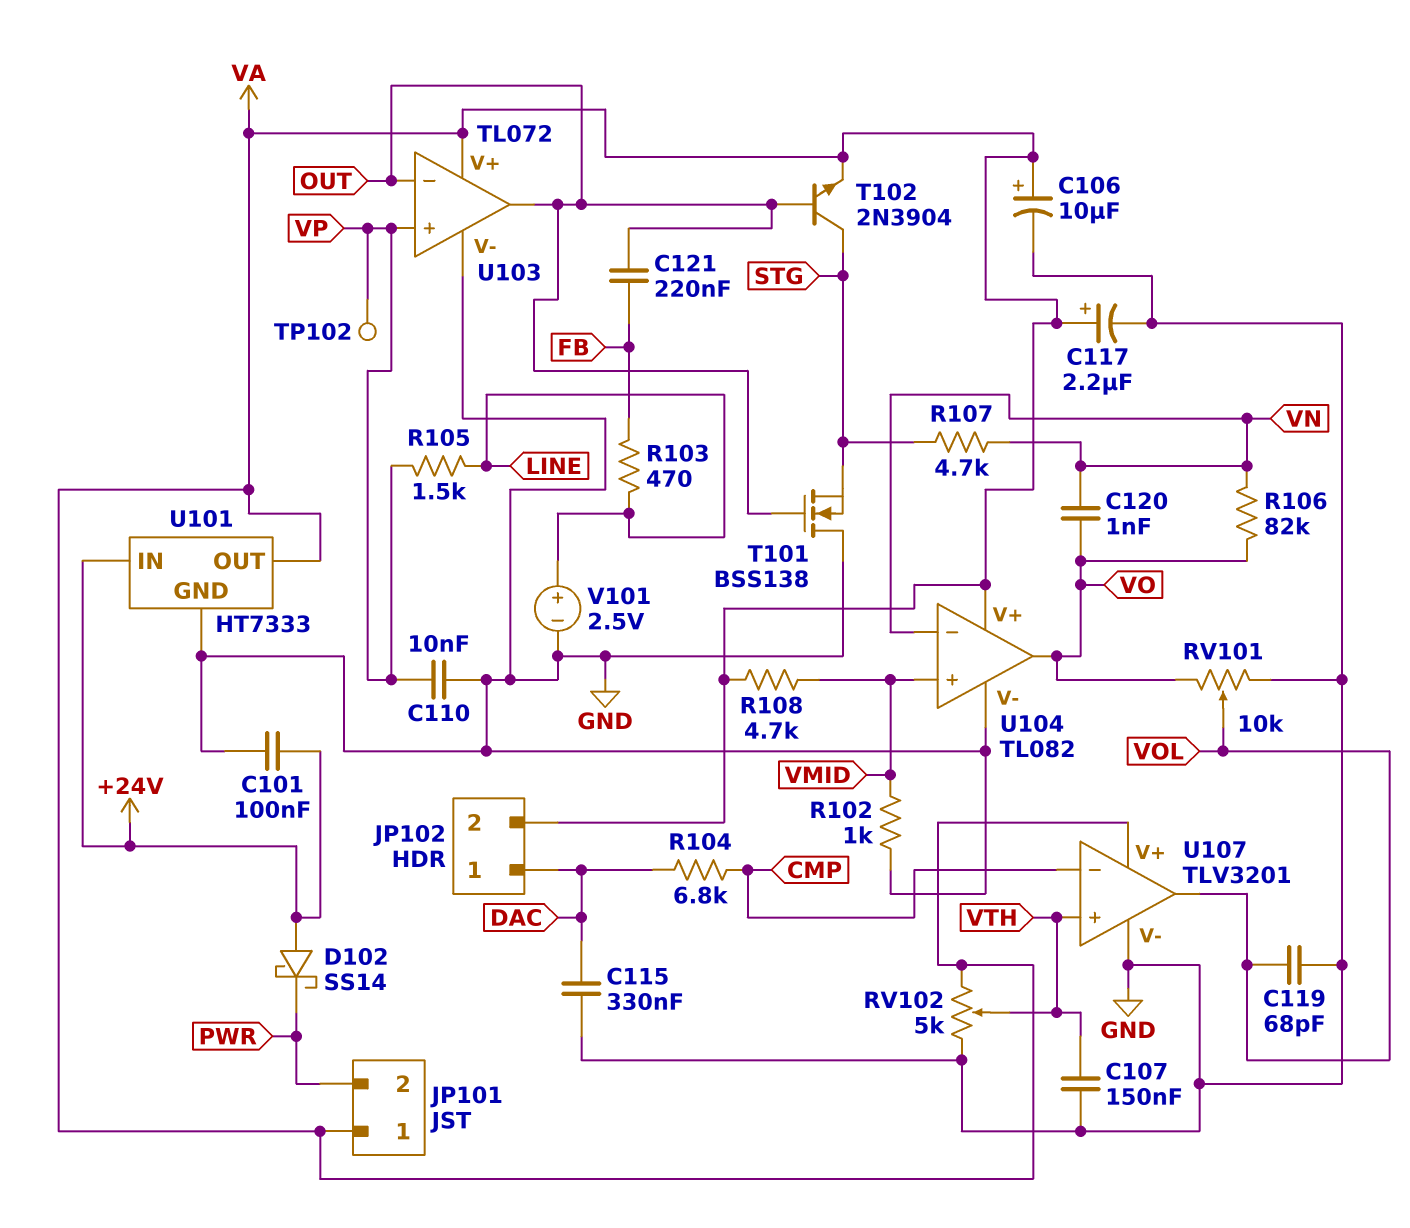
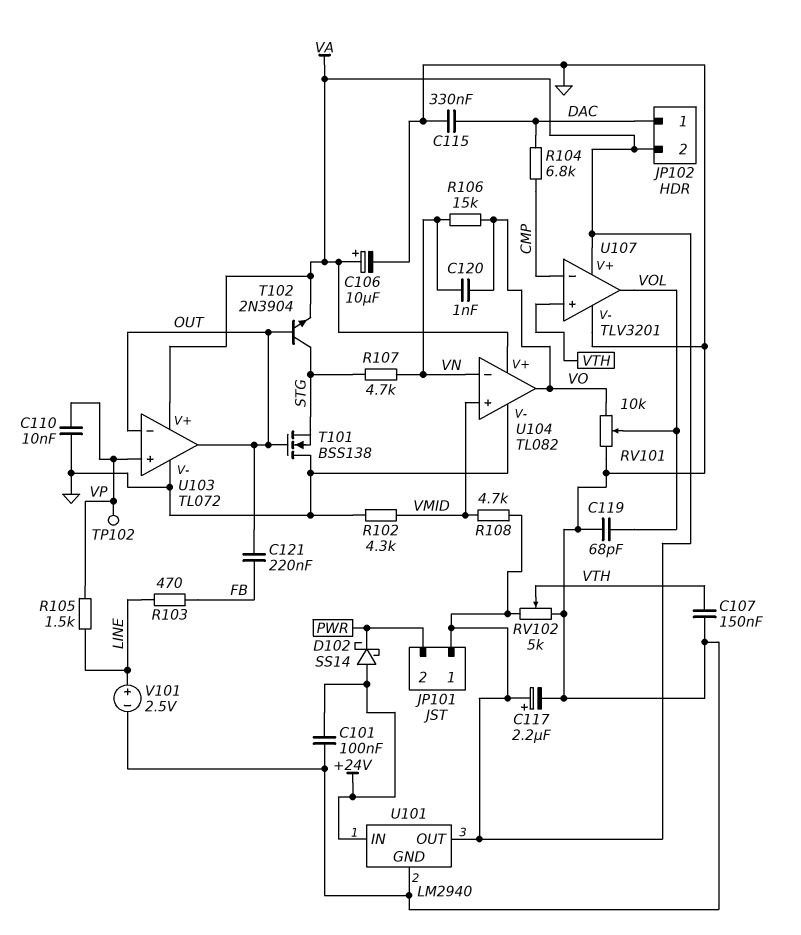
R102: 1k (GND, VMID) -> 4.3k (GND, VMID)
R106: 82k (VN, VO) -> 15k (VN, VO)
U101: HT7333 -> LM2940

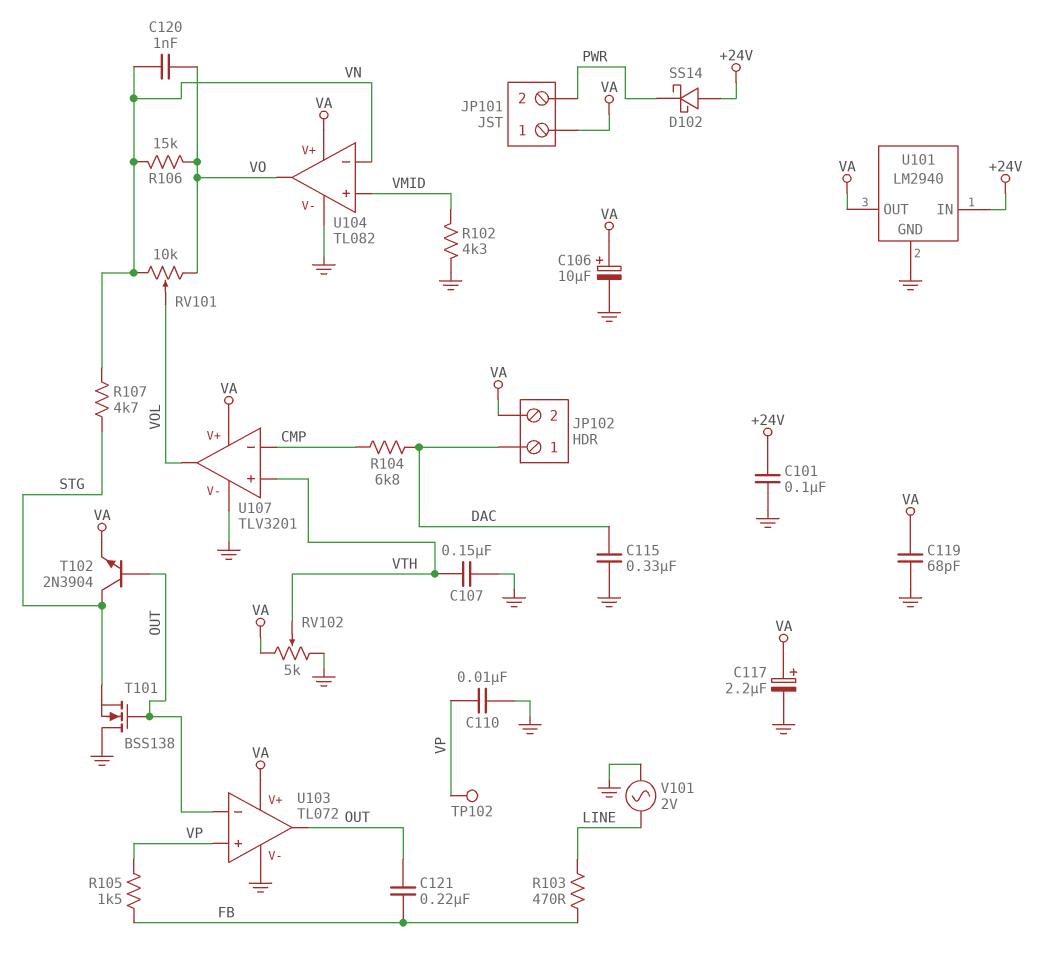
C119: 68pF (GND, VOL) -> 68pF (GND, VA)
R105: 1.5k (LINE, VP) -> 1.5k (FB, VP)
R108: 4.7k (VA, VMID) -> none
RV101: 10k (GND, VO, wiper VOL) -> 10k (VN, VO, wiper VOL)
V101: 2.5V (plus LINE, minus GND) -> AC 2V (GND, LINE)

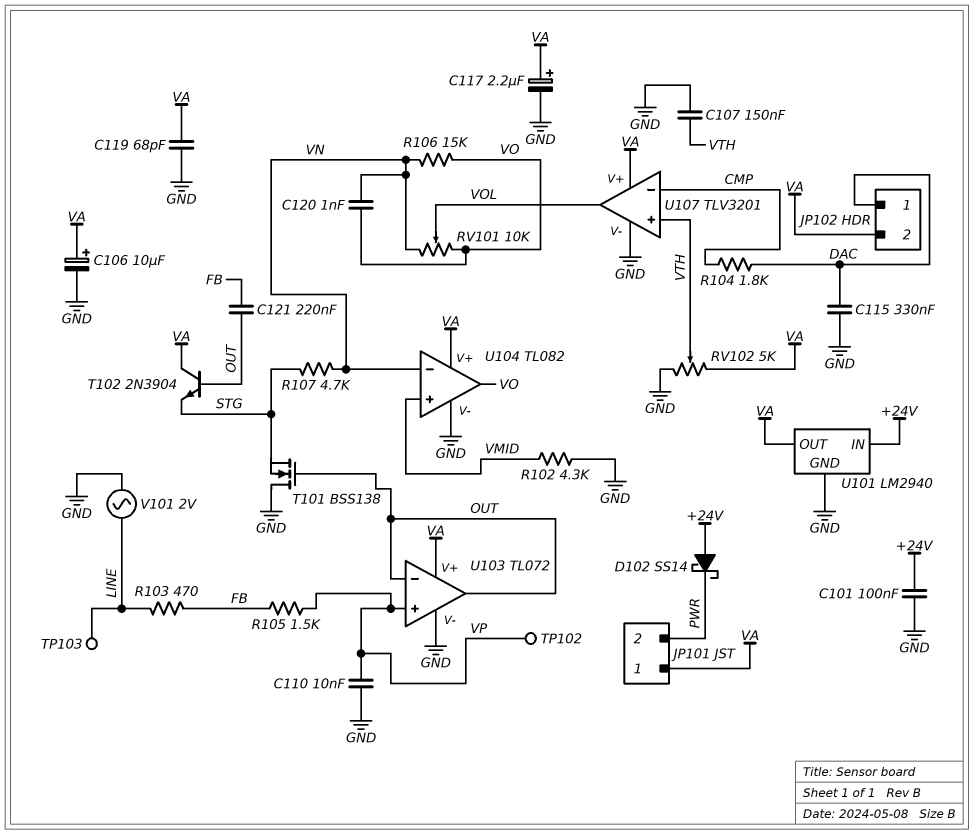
R104: 6.8k (CMP, DAC) -> 1.8k (CMP, DAC)
T102: NPN 2N3904 (B OUT, C STG, E VA) -> NPN 2N3904 (B OUT, C VA, E STG)
TP103: none -> test point (LINE)

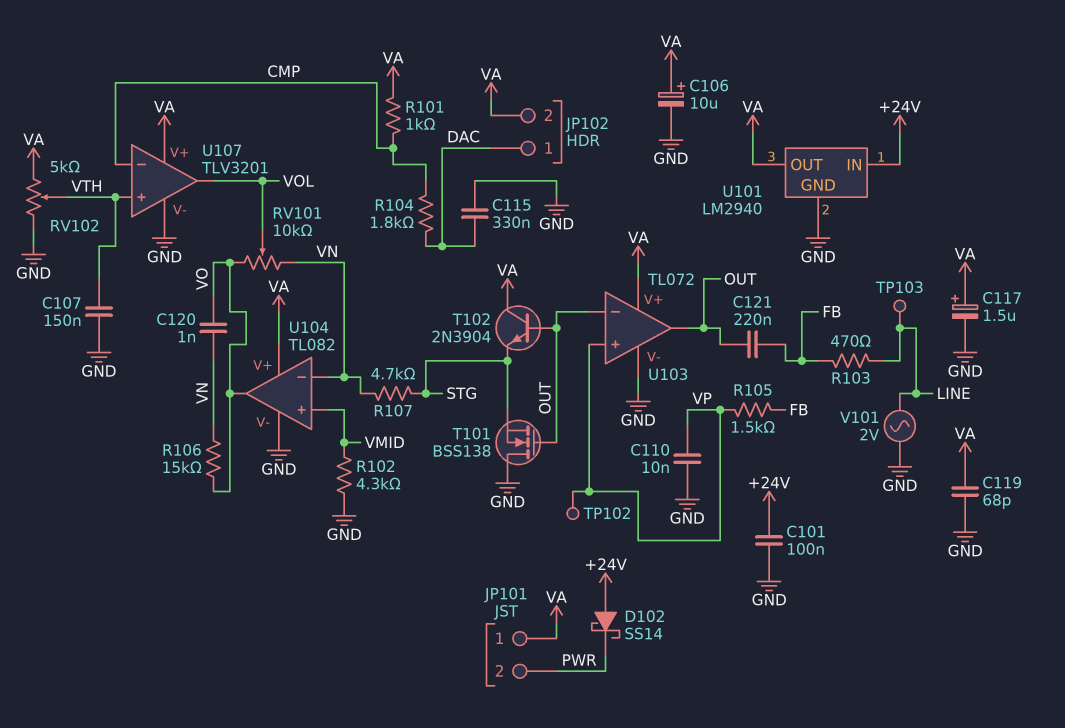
C117: 2.2uF (plus VA, minus GND) -> 1.5uF (plus VA, minus GND)
R101: none -> 1k (CMP, VA)

